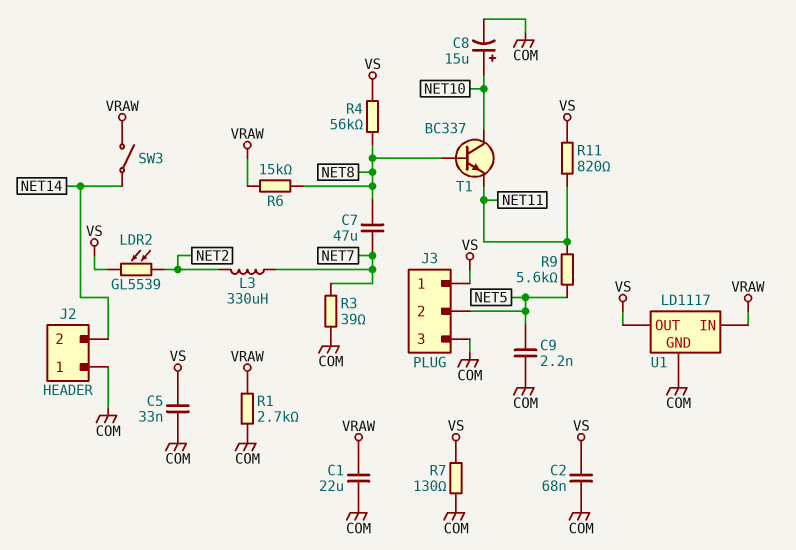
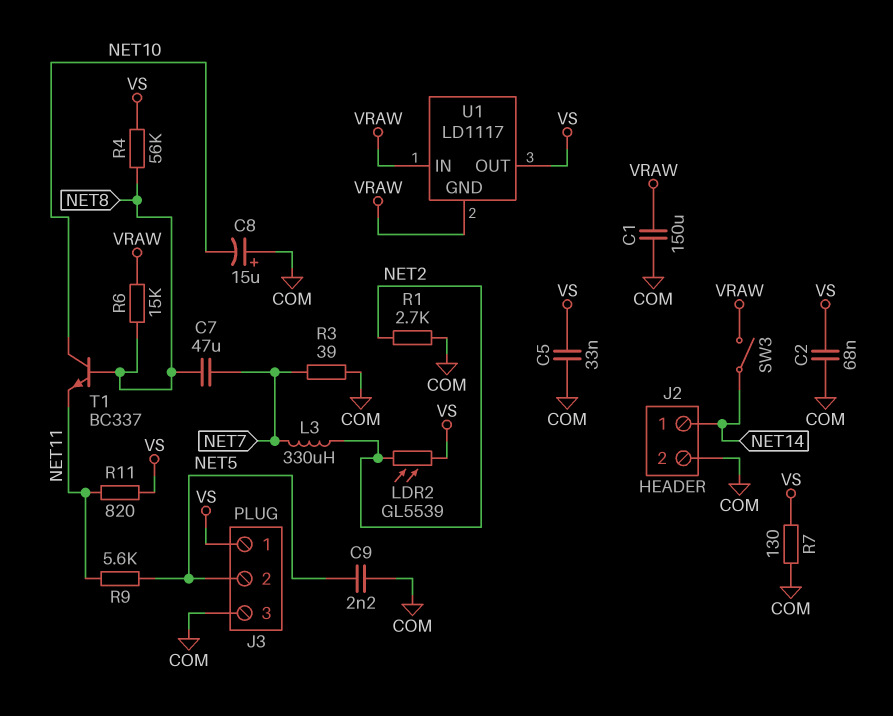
C1: 22uF (COM, VRAW) -> 150uF (COM, VRAW)
C8: 15uF (plus NET10, minus COM) -> 15uF (plus COM, minus NET10)
J2 pin 1: COM -> NET14
J2 pin 2: NET14 -> COM
R1: 2.7k (COM, VRAW) -> 2.7k (COM, NET2)
U1 pin GND: COM -> VRAW

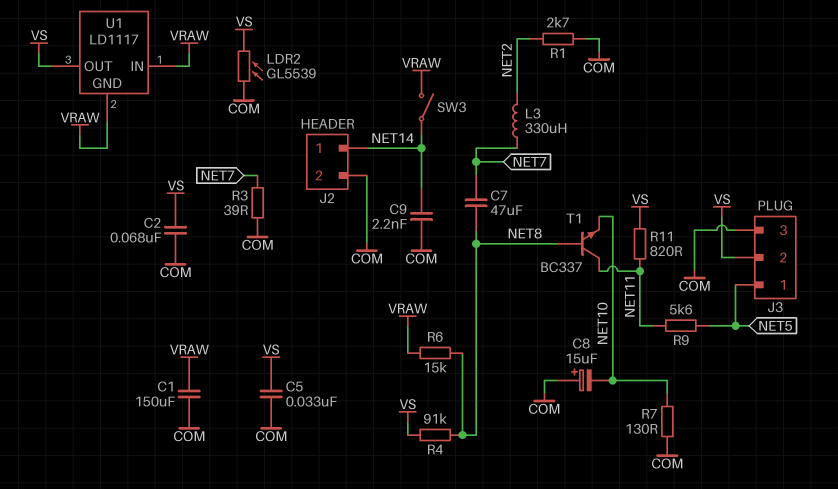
C9: 2.2nF (COM, NET5) -> 2.2nF (COM, NET14)
J3 pin 1: VS -> NET5
J3 pin 2: NET5 -> VS
LDR2: GL5539 (NET2, VS) -> GL5539 (COM, VS)
R4: 56k (NET8, VS) -> 91k (NET8, VS)
R7: 130 (COM, VS) -> 130 (COM, NET10)
T1: NPN BC337 (B NET8, C NET10, E NET11) -> NPN BC337 (B NET8, C NET11, E NET10)

